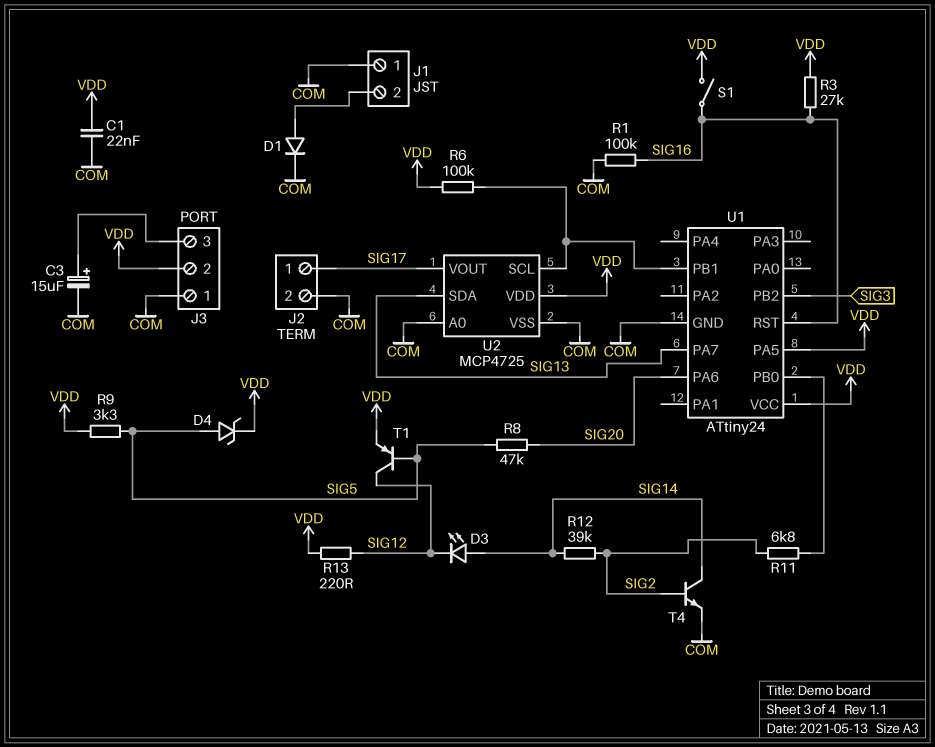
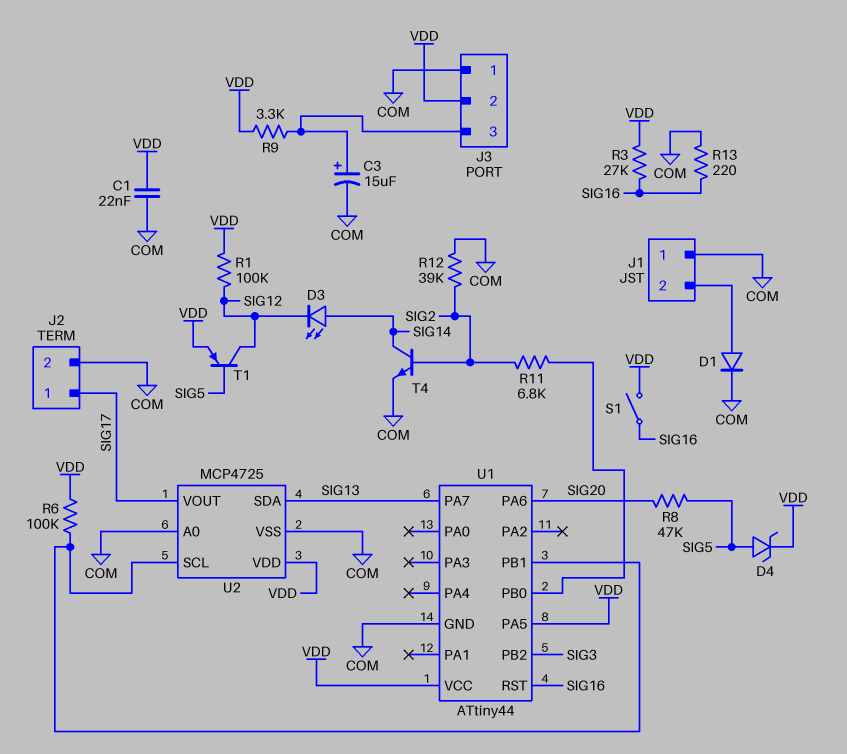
R1: 100k (COM, SIG16) -> 100k (SIG12, VDD)
R9: 3.3k (SIG5, VDD) -> 3.3k (J3/3, VDD)
R12: 39k (SIG2, SIG14) -> 39k (COM, SIG2)
R13: 220 (SIG12, VDD) -> 220 (COM, SIG16)
U1: ATtiny24 -> ATtiny44

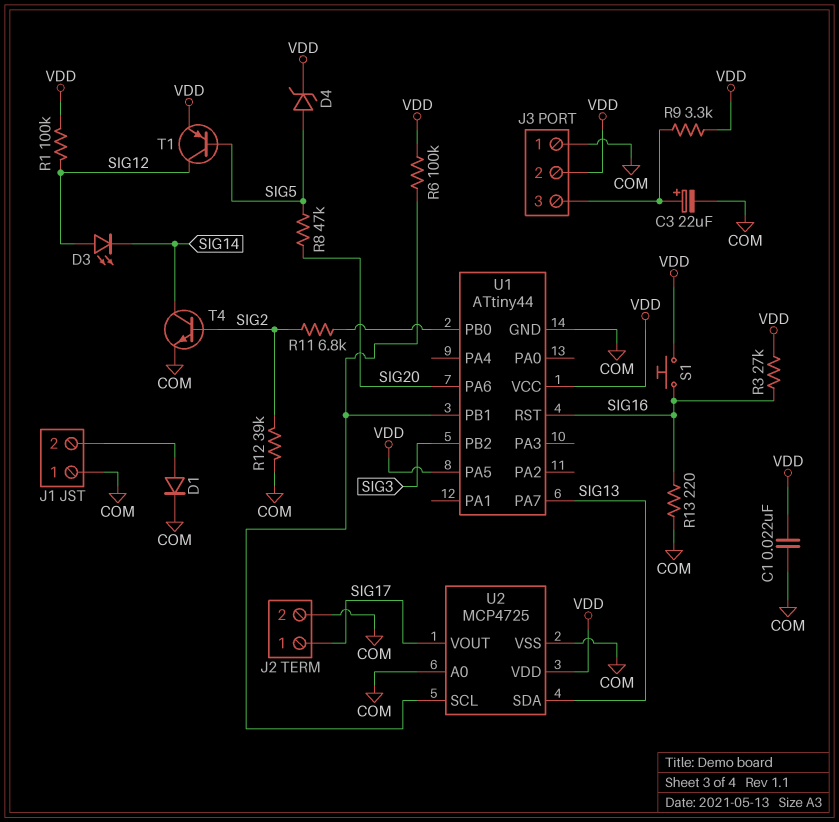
C3: 15uF (plus J3/3, minus COM) -> 22uF (plus J3/3, minus COM)
D3: LED (A SIG14, K SIG12) -> LED (A SIG12, K SIG14)
S1: switch (SIG16, VDD) -> button (SIG16, VDD)

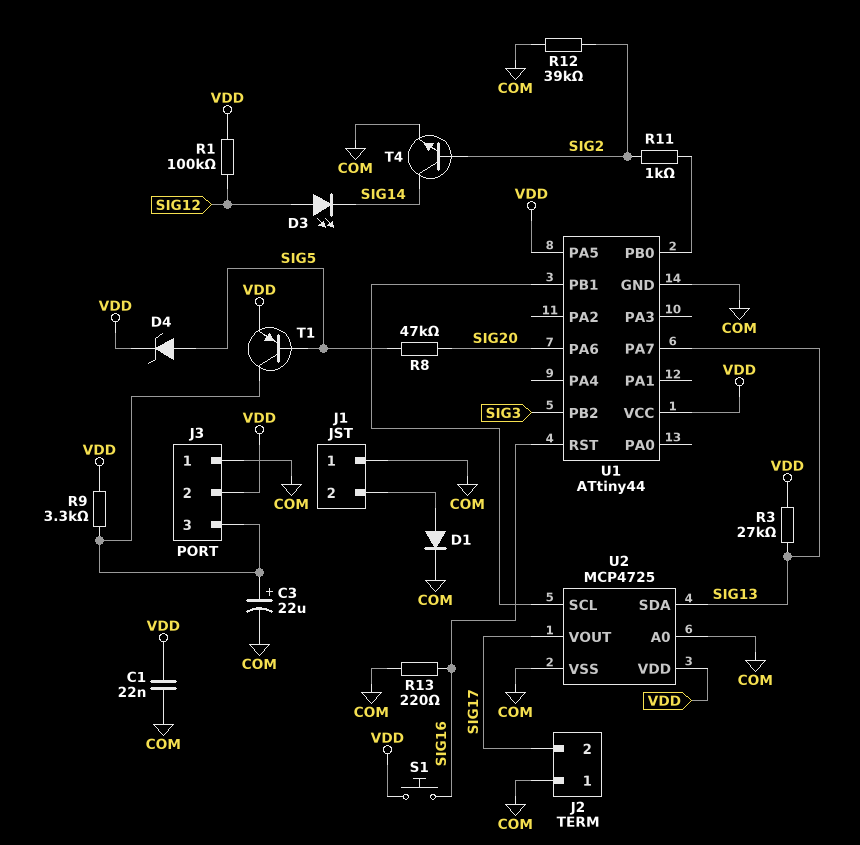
J2 pin 1: SIG17 -> COM
J2 pin 2: COM -> SIG17
R3: 27k (SIG16, VDD) -> 27k (SIG13, VDD)
R6: 100k (U1/PB1, VDD) -> none
R11: 6.8k (SIG2, U1/PB0) -> 1k (SIG2, U1/PB0)
T1: PNP (B SIG5, C SIG12, E VDD) -> PNP (B SIG5, C J3/3, E VDD)

